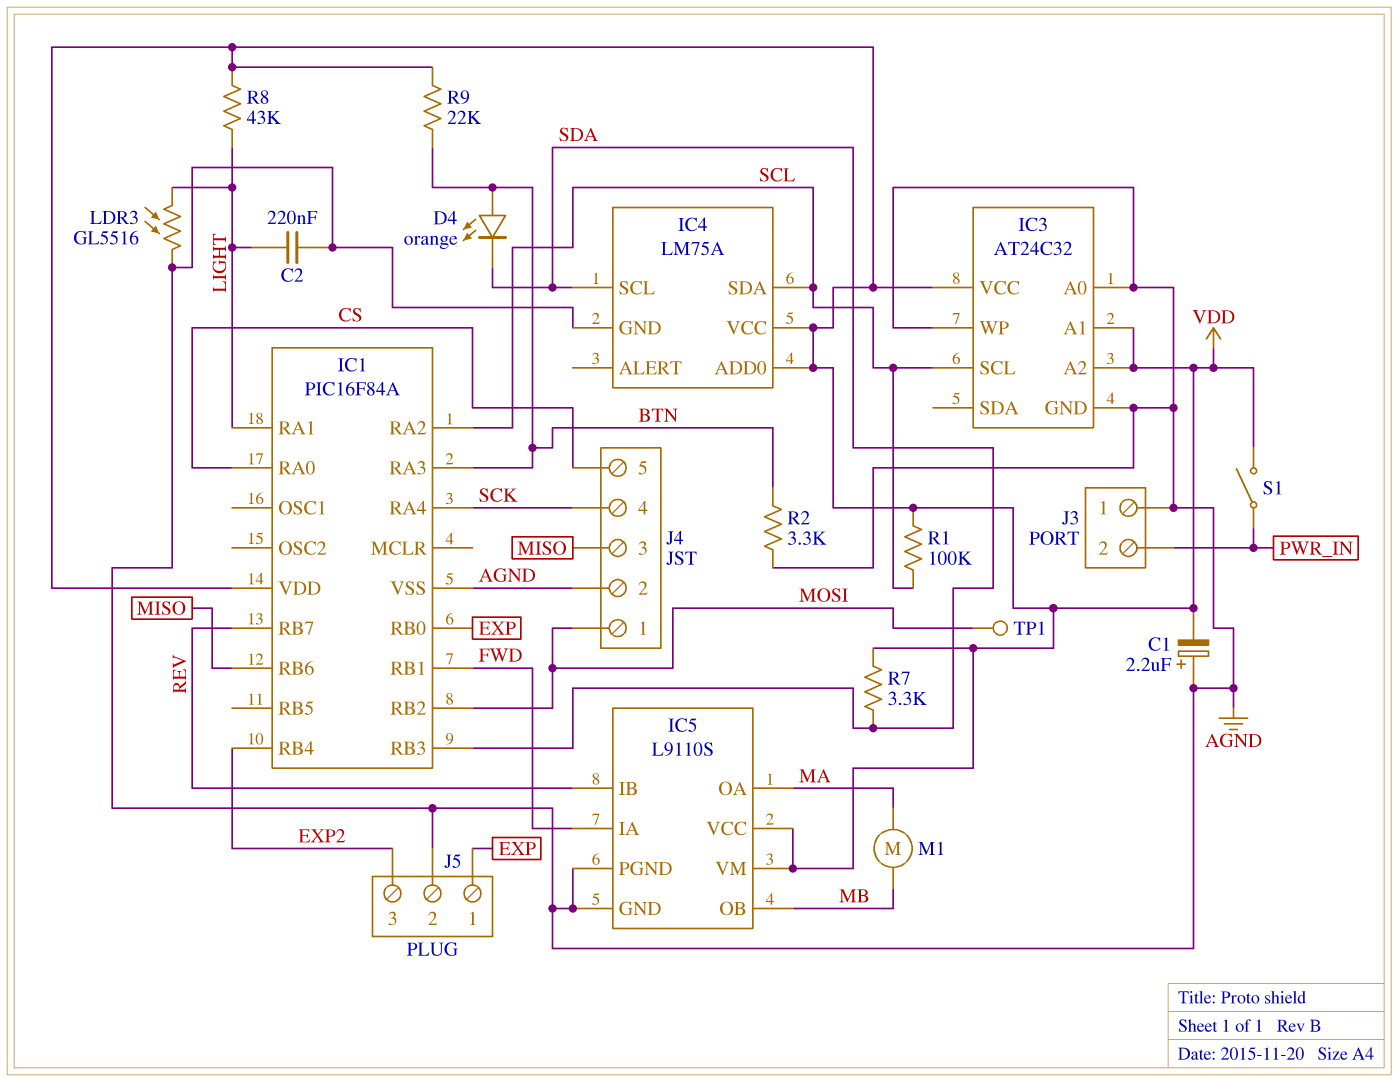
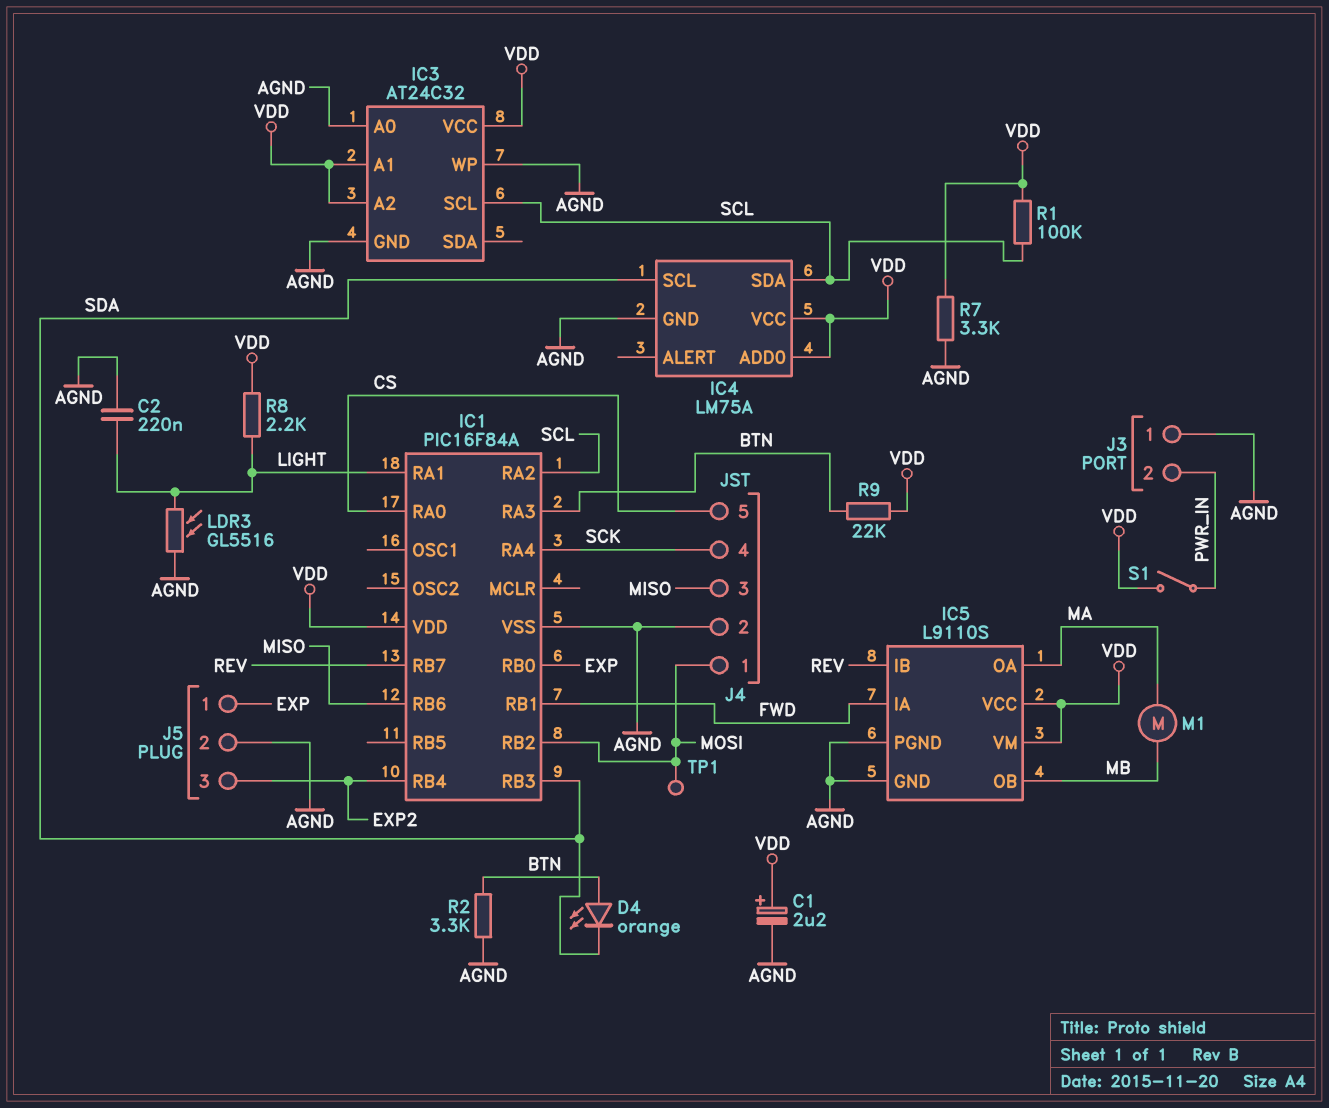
C1: 2.2uF (plus AGND, minus VDD) -> 2.2uF (plus VDD, minus AGND)
R7: 3.3k (SDA, VDD) -> 3.3k (AGND, VDD)
R8: 43k (LIGHT, VDD) -> 2.2k (LIGHT, VDD)

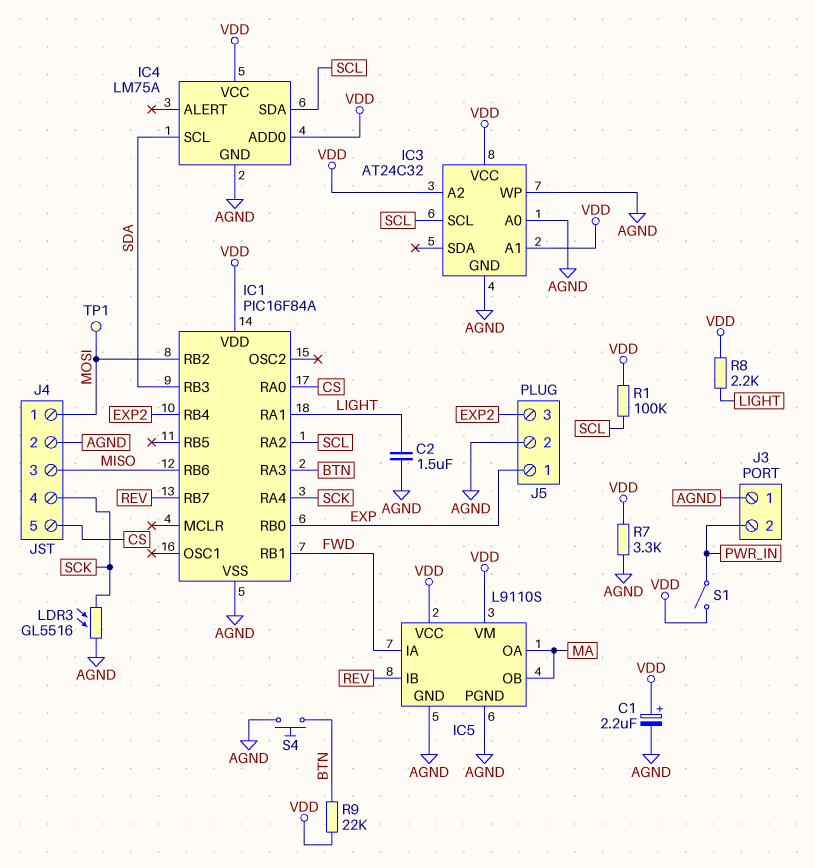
C2: 220nF (AGND, LIGHT) -> 1.5uF (AGND, LIGHT)
D4: LED orange (A BTN, K SDA) -> none
IC5 pin OB: MB -> MA
LDR3: GL5516 (AGND, LIGHT) -> GL5516 (AGND, SCK)
M1: motor (MA, MB) -> none
R2: 3.3k (AGND, BTN) -> none
S4: none -> button (AGND, BTN)

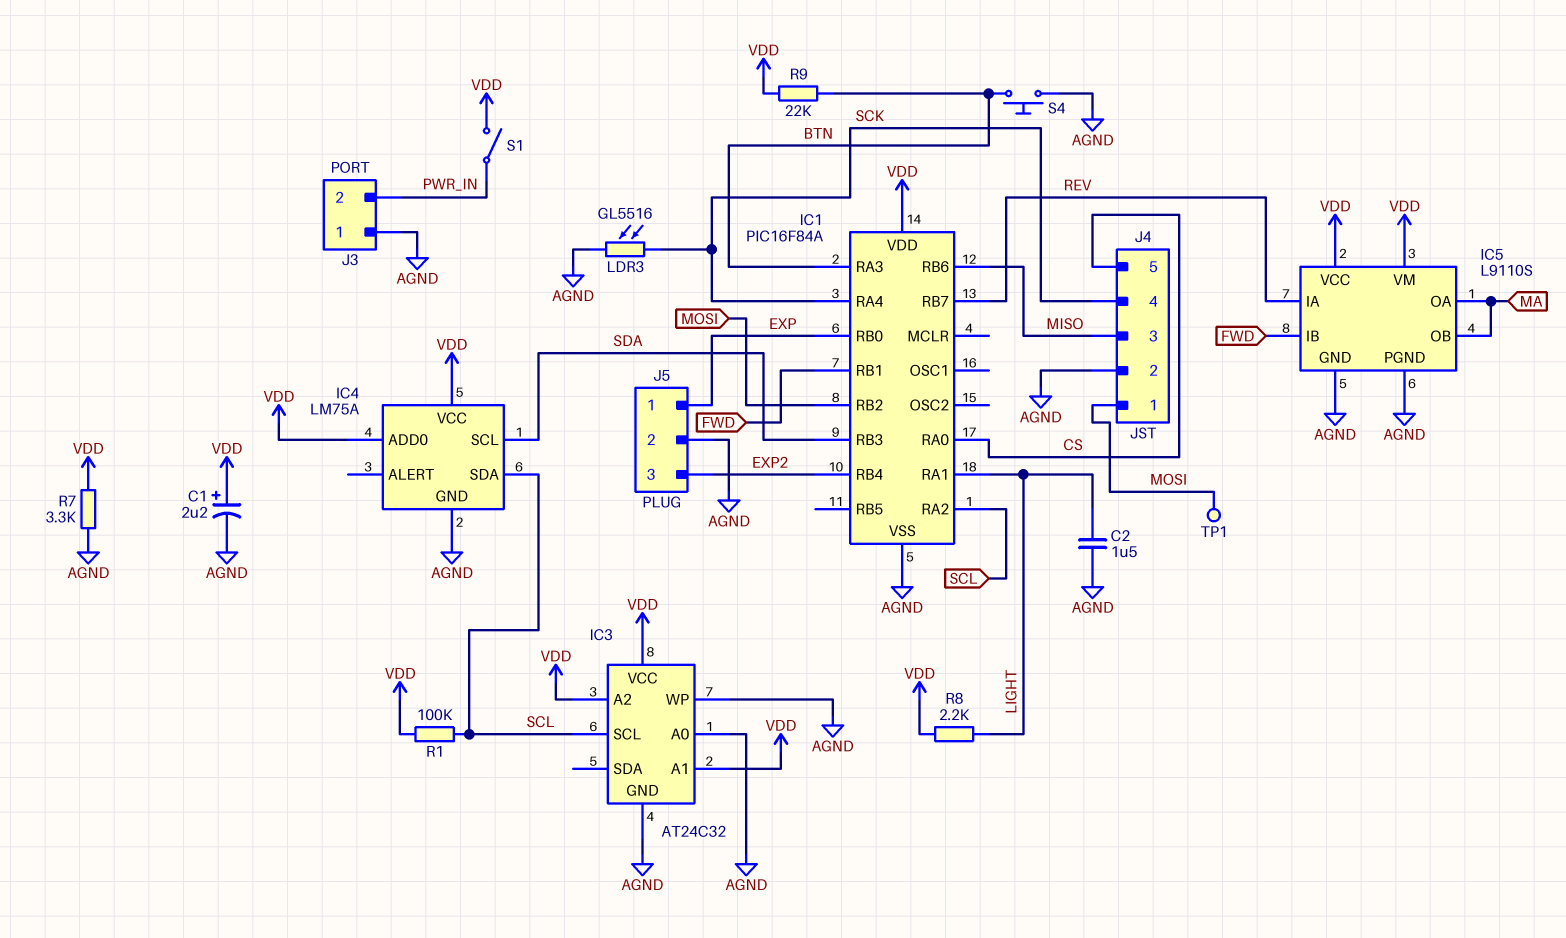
IC5 pin IA: FWD -> REV
IC5 pin IB: REV -> FWD

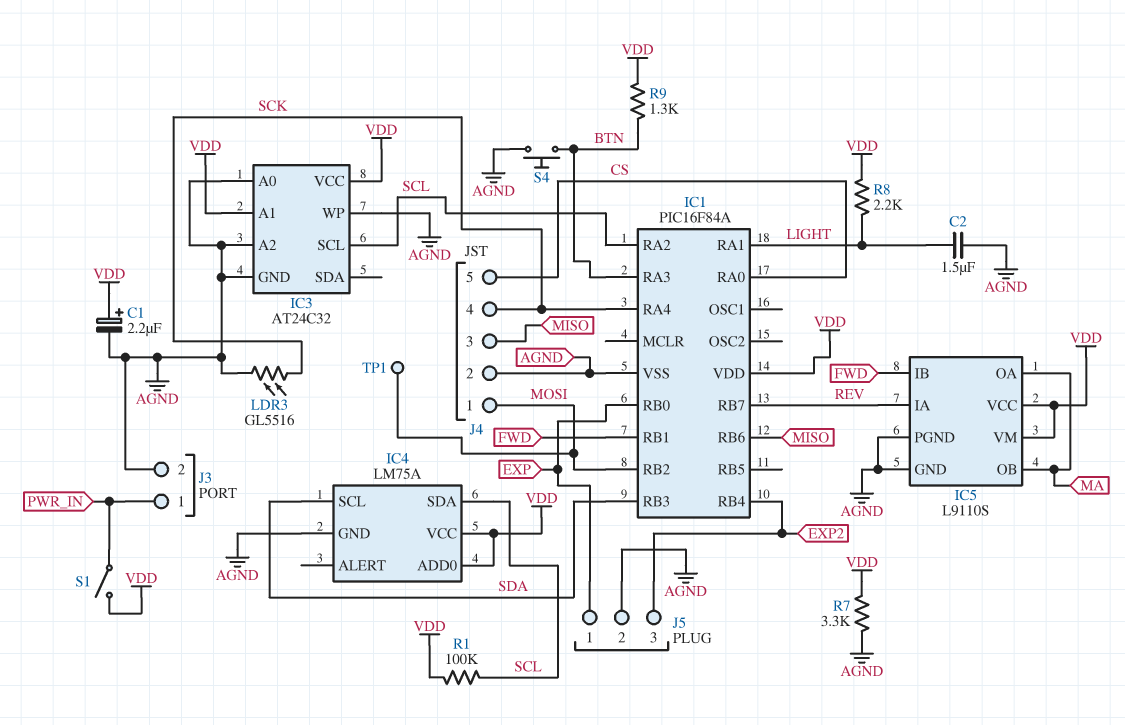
IC3 pin A2: VDD -> AGND
J3 pin 1: AGND -> PWR_IN
J3 pin 2: PWR_IN -> AGND
R9: 22k (BTN, VDD) -> 1.3k (BTN, VDD)

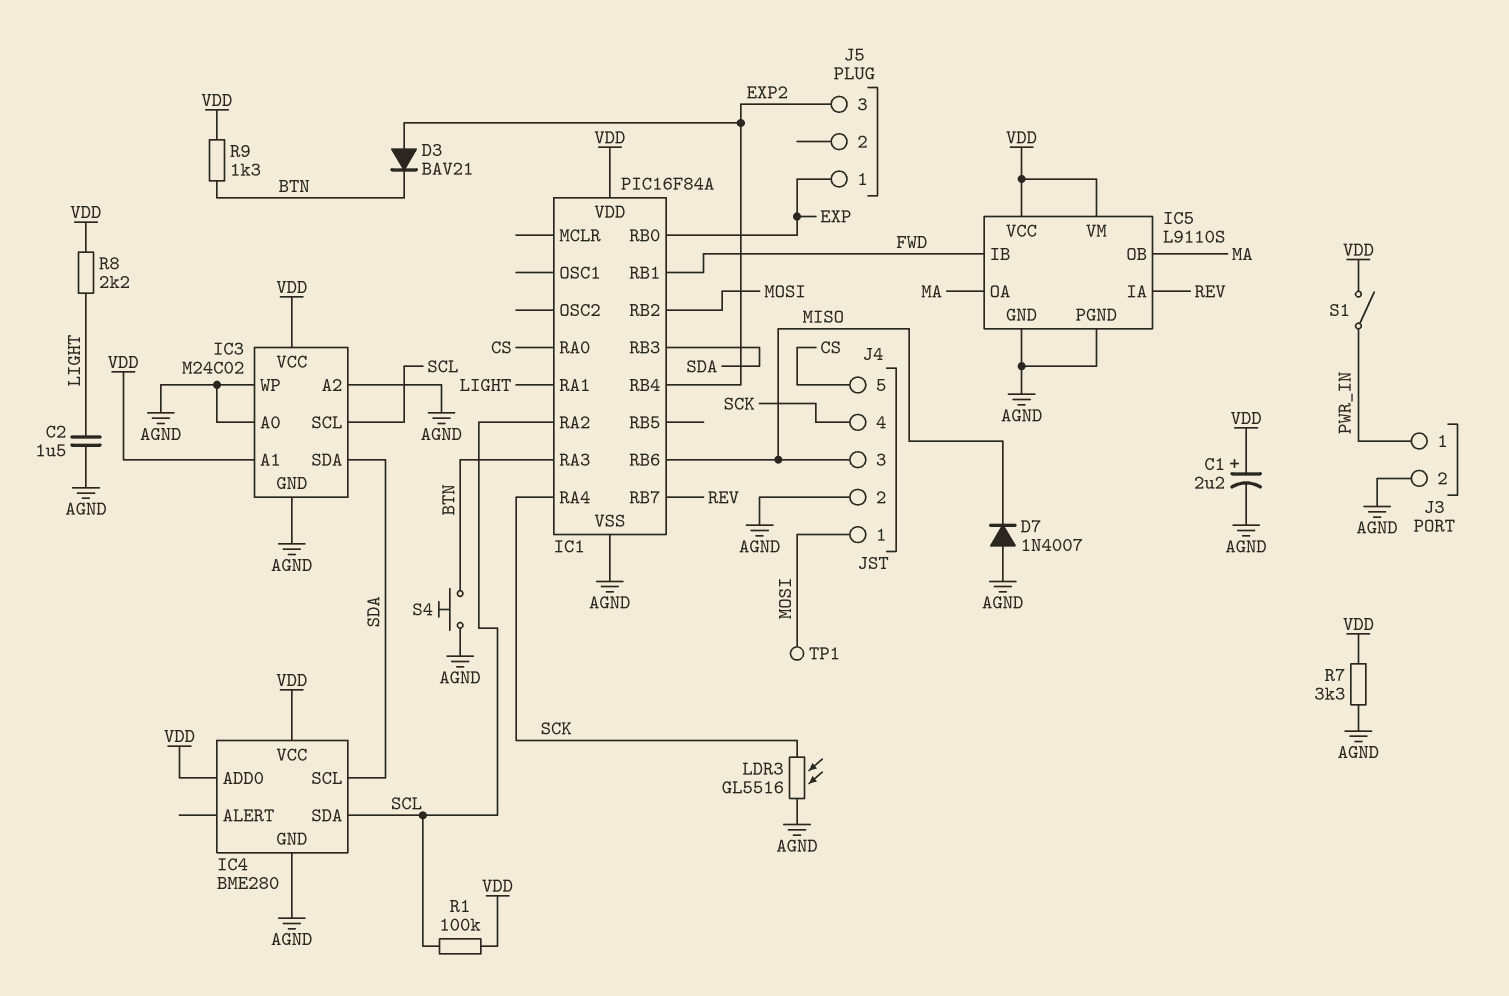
D3: none -> diode BAV21 (A EXP2, K BTN)
D7: none -> diode 1N4007 (A AGND, K MISO)
IC3: AT24C32 -> M24C02
IC3 pin SDA: none -> SDA
IC4: LM75A -> BME280
J5 pin 2: AGND -> none

